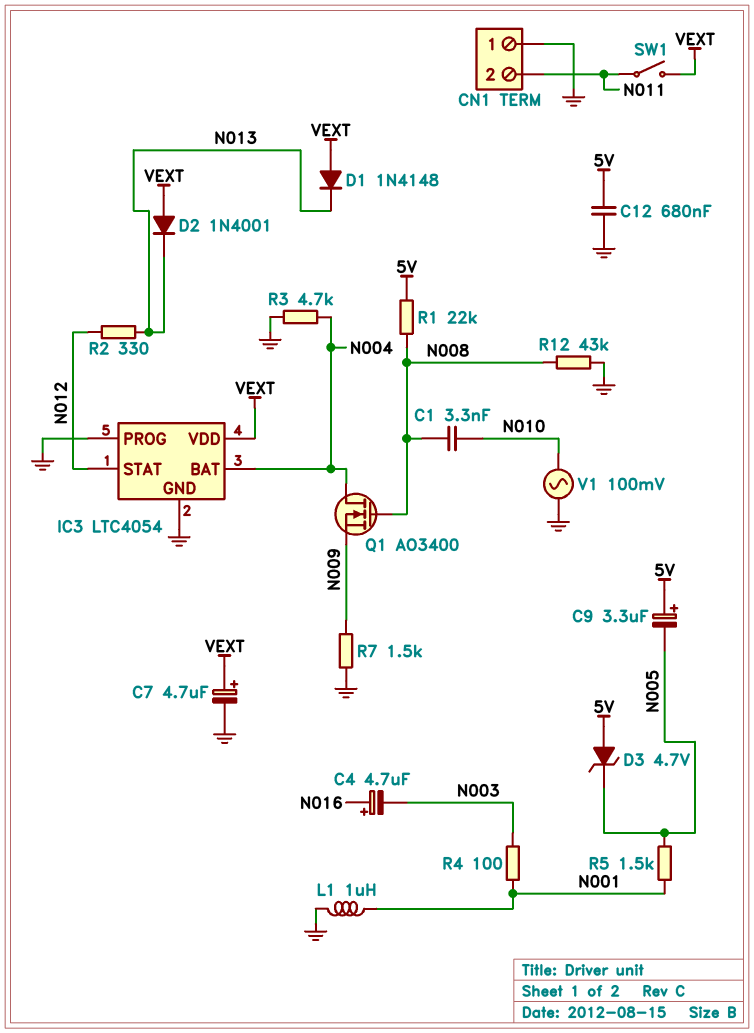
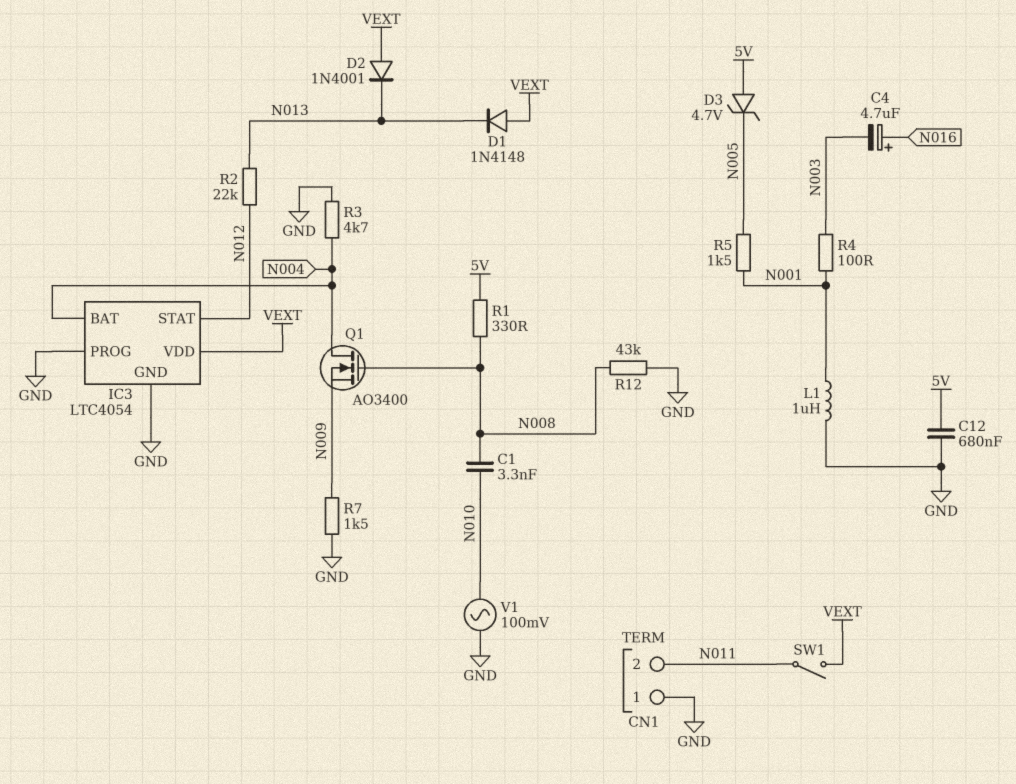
C7: 4.7uF (plus VEXT, minus GND) -> none
C9: 3.3uF (plus 5V, minus N005) -> none
R1: 22k (5V, N008) -> 330 (5V, N008)
R2: 330 (N012, N013) -> 22k (N012, N013)

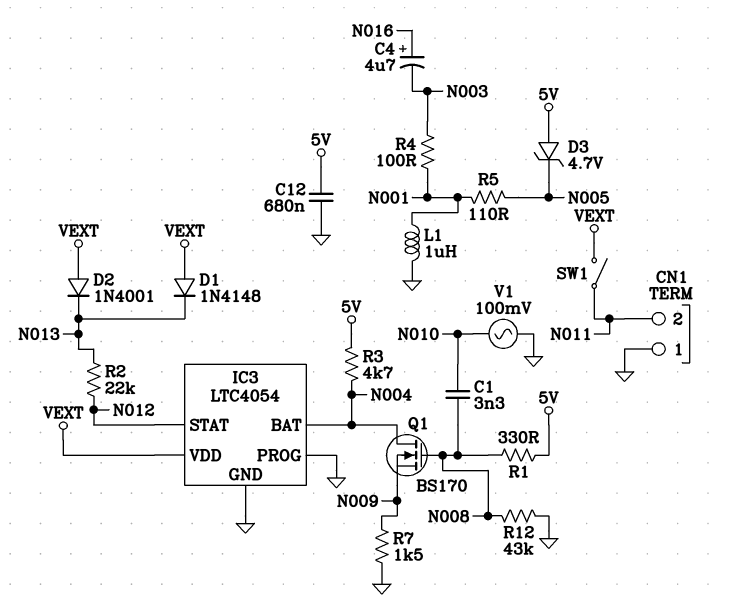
Q1: NMOS AO3400 (G N008, D N004, S N009) -> NMOS BS170 (G N008, D N004, S N009)
R3: 4.7k (GND, N004) -> 4.7k (5V, N004)
R5: 1.5k (N001, N005) -> 110 (N001, N005)

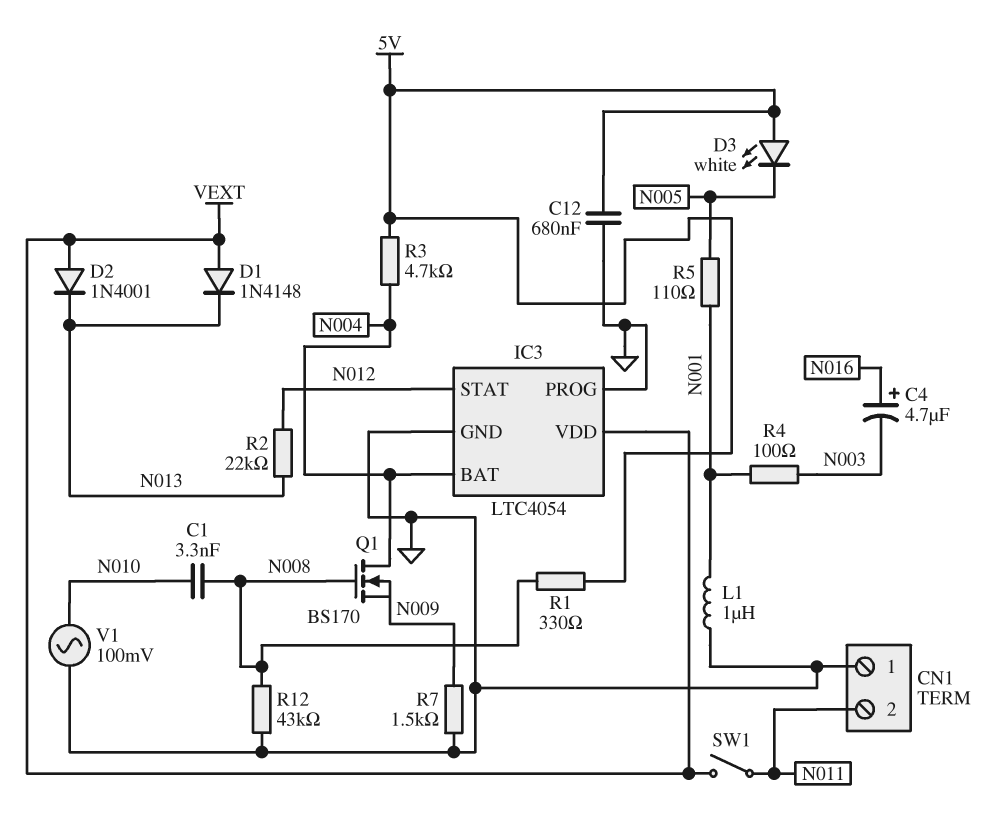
D3: zener 4.7V (A 5V, K N005) -> LED white (A 5V, K N005)

